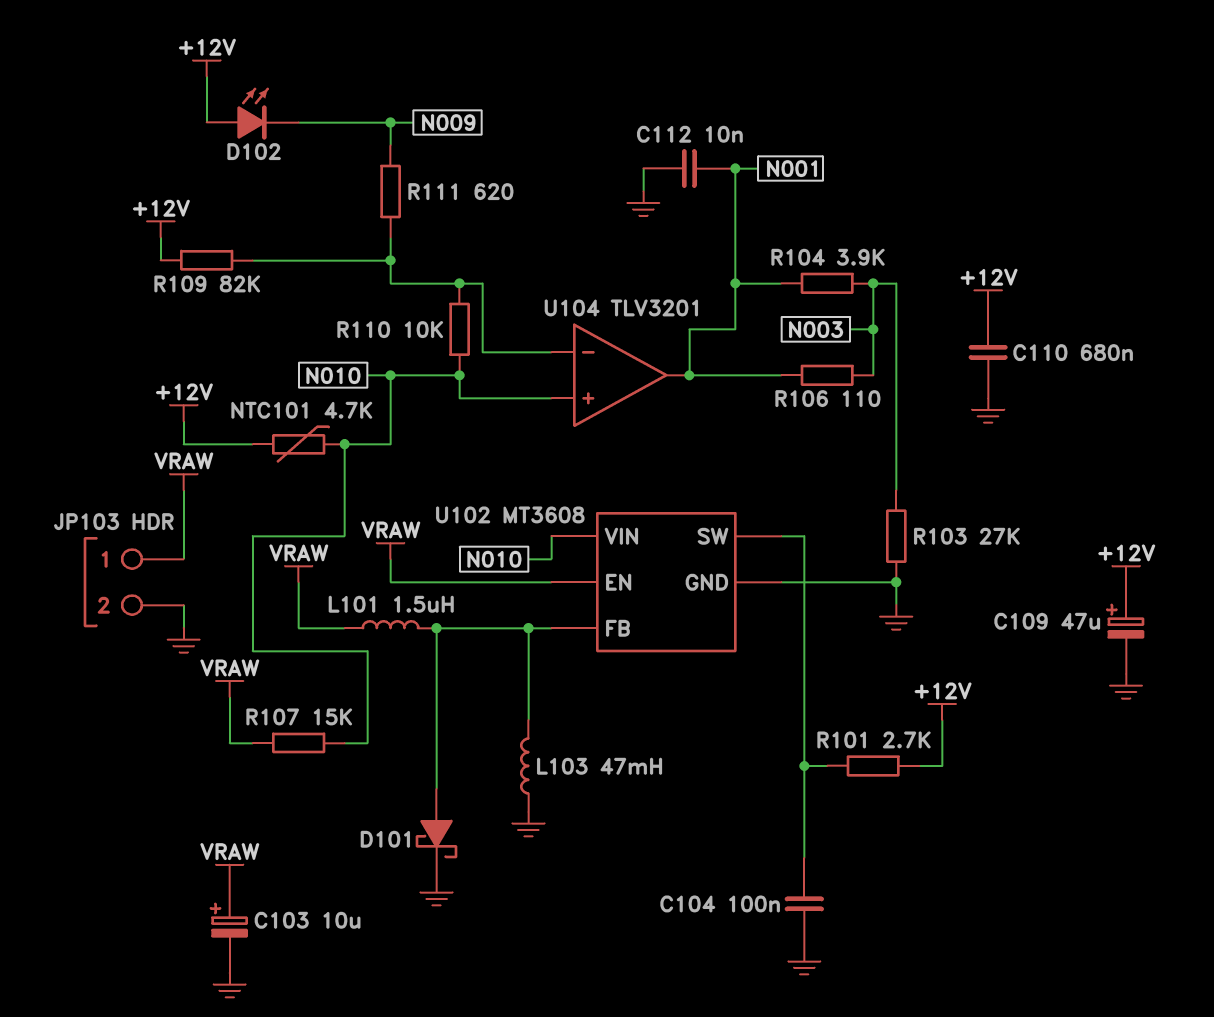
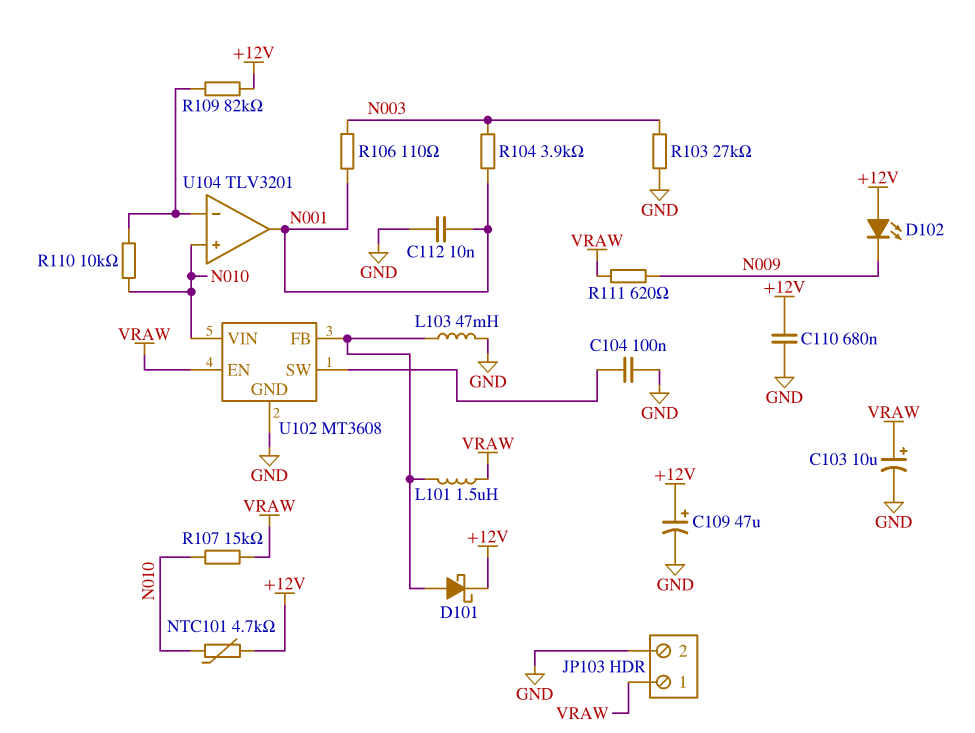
D101: schottky (A U102/FB, K GND) -> schottky (A U102/FB, K +12V)
R101: 2.7k (+12V, U102/SW) -> none
R111: 620 (N009, U104/in-) -> 620 (N009, VRAW)

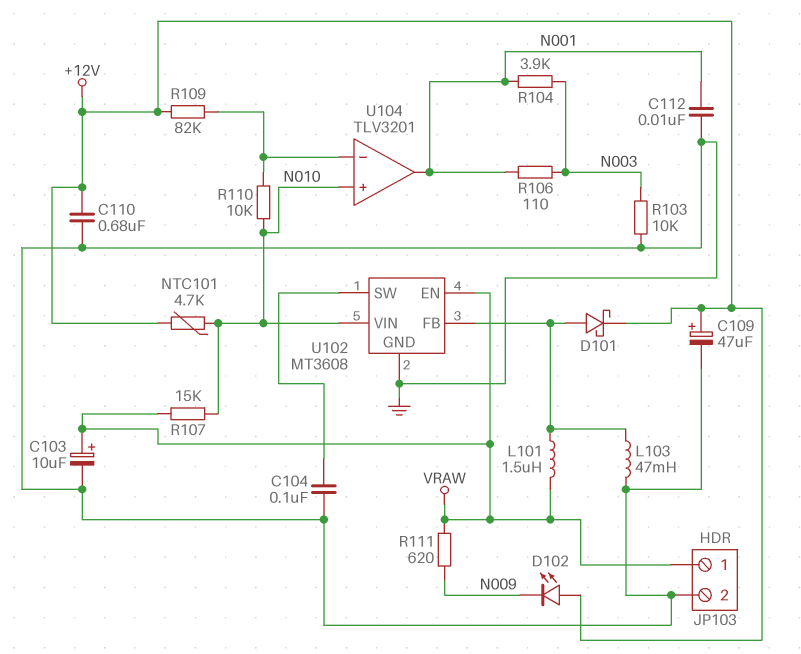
R103: 27k (GND, N003) -> 10k (GND, N003)

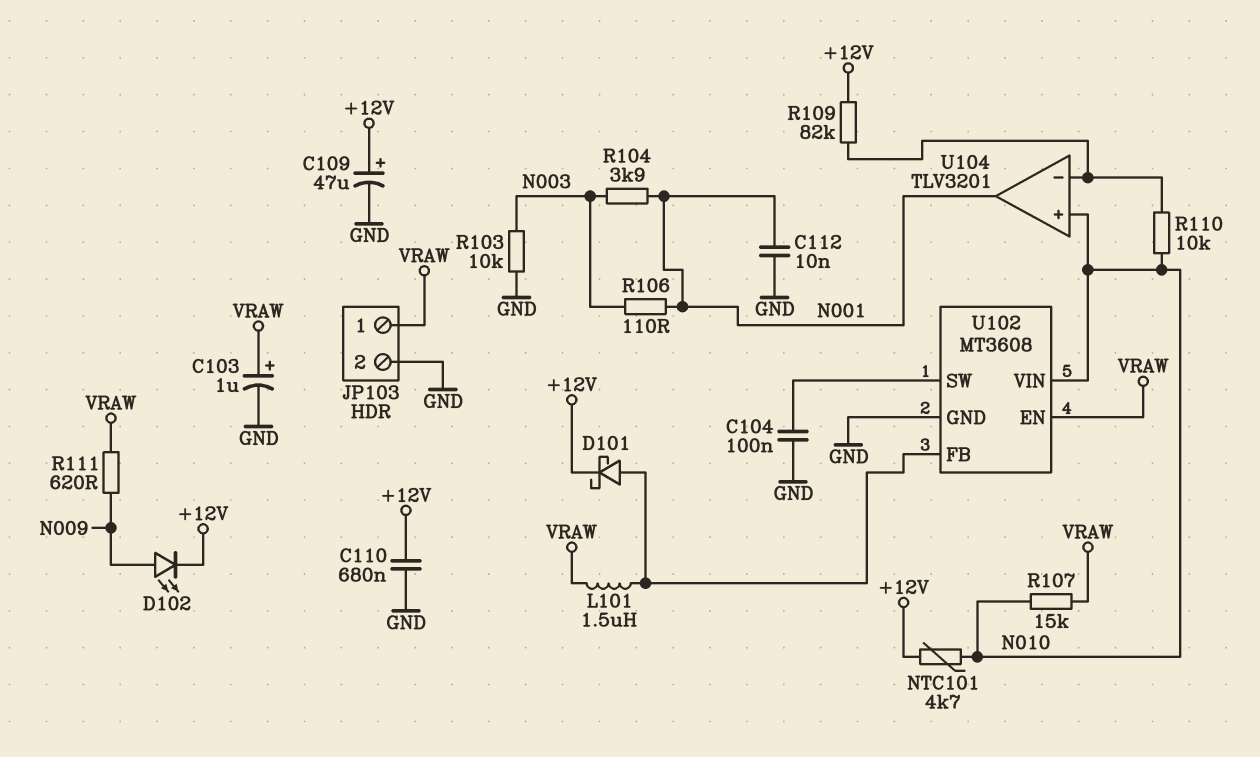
C103: 10uF (plus VRAW, minus GND) -> 1uF (plus VRAW, minus GND)
D102: LED (A +12V, K N009) -> LED (A N009, K +12V)
L103: 47mH (GND, U102/FB) -> none

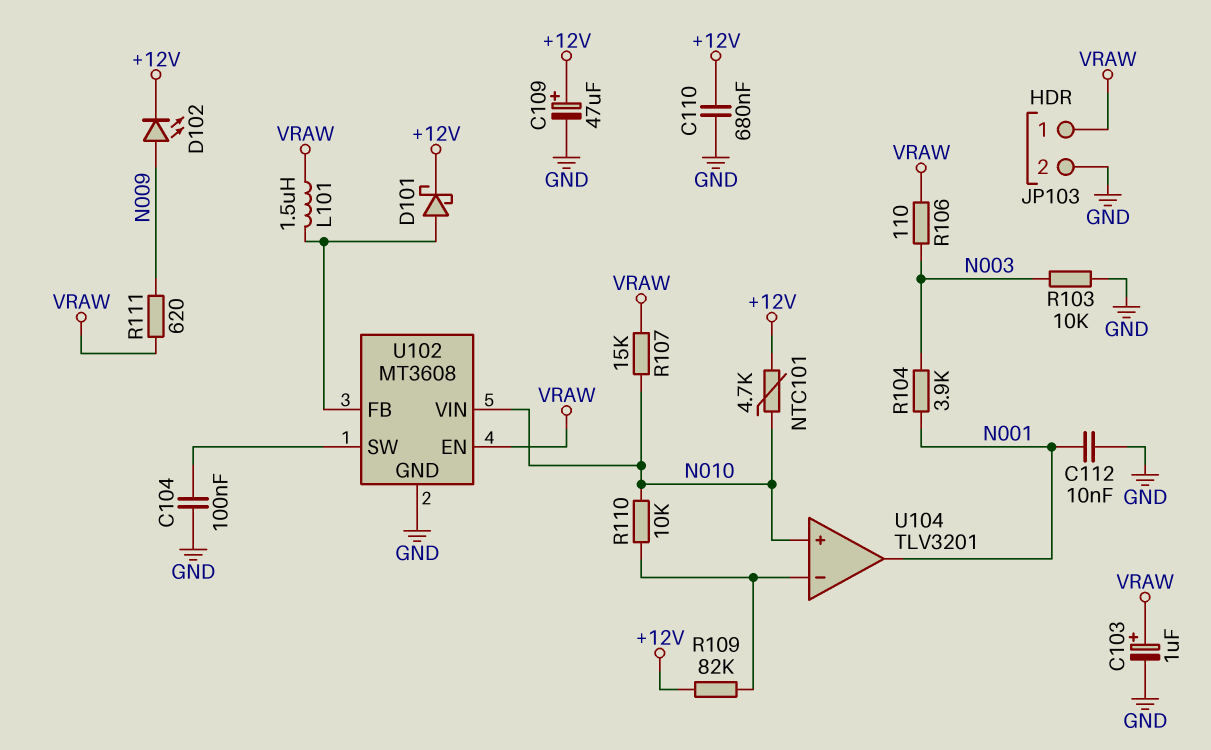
R106: 110 (N001, N003) -> 110 (N003, VRAW)

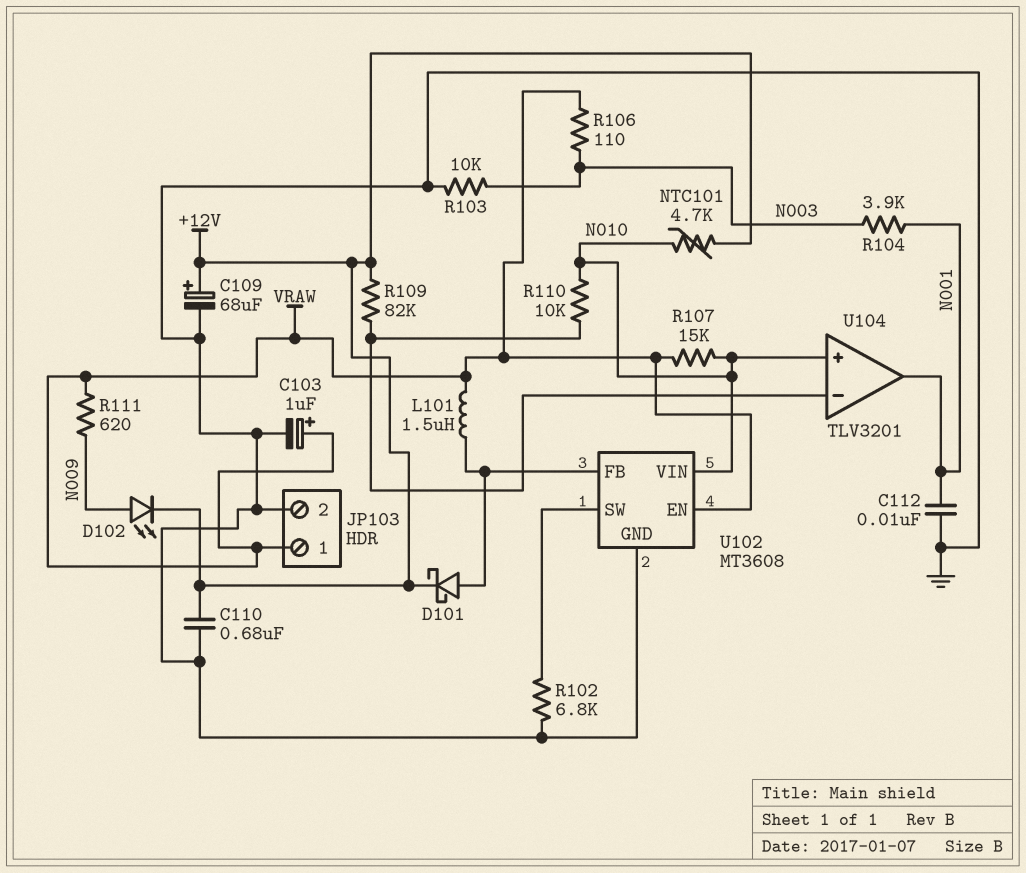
C104: 100nF (GND, U102/SW) -> none
C109: 47uF (plus +12V, minus GND) -> 68uF (plus +12V, minus GND)
R102: none -> 6.8k (GND, U102/SW)

